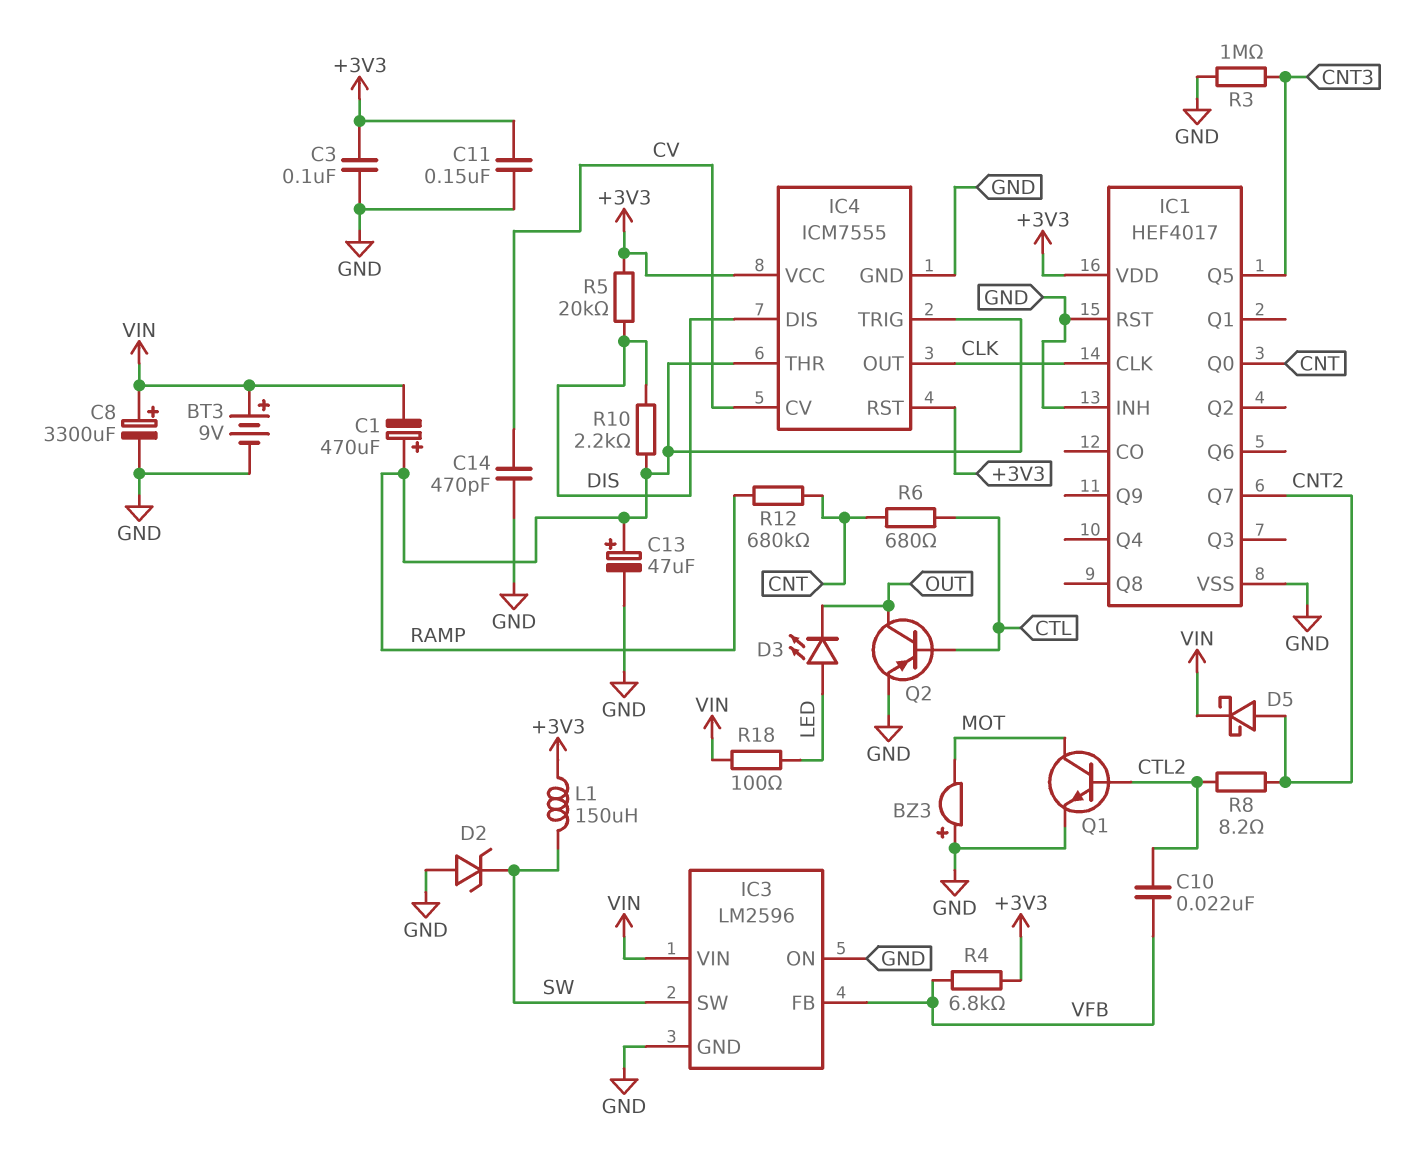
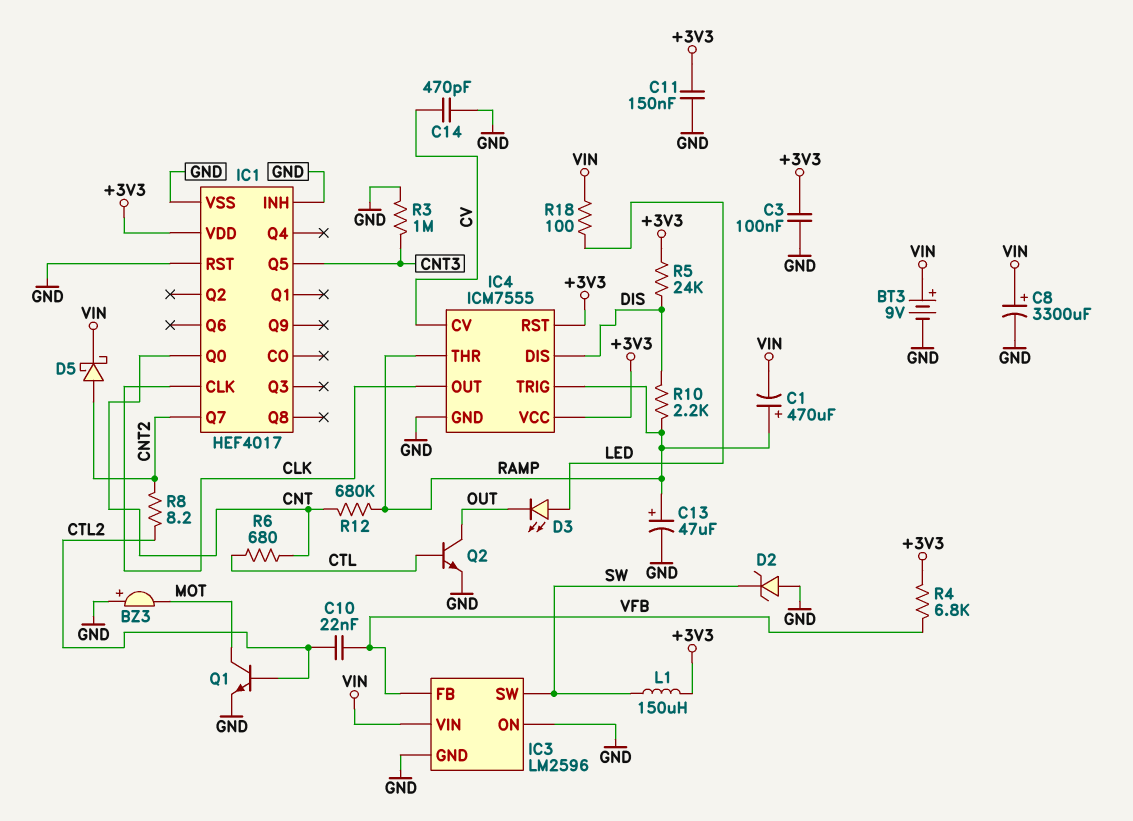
Q2: PNP (B CTL, C OUT, E GND) -> NPN (B CTL, C OUT, E GND)
R5: 20k (+3V3, DIS) -> 24k (+3V3, DIS)

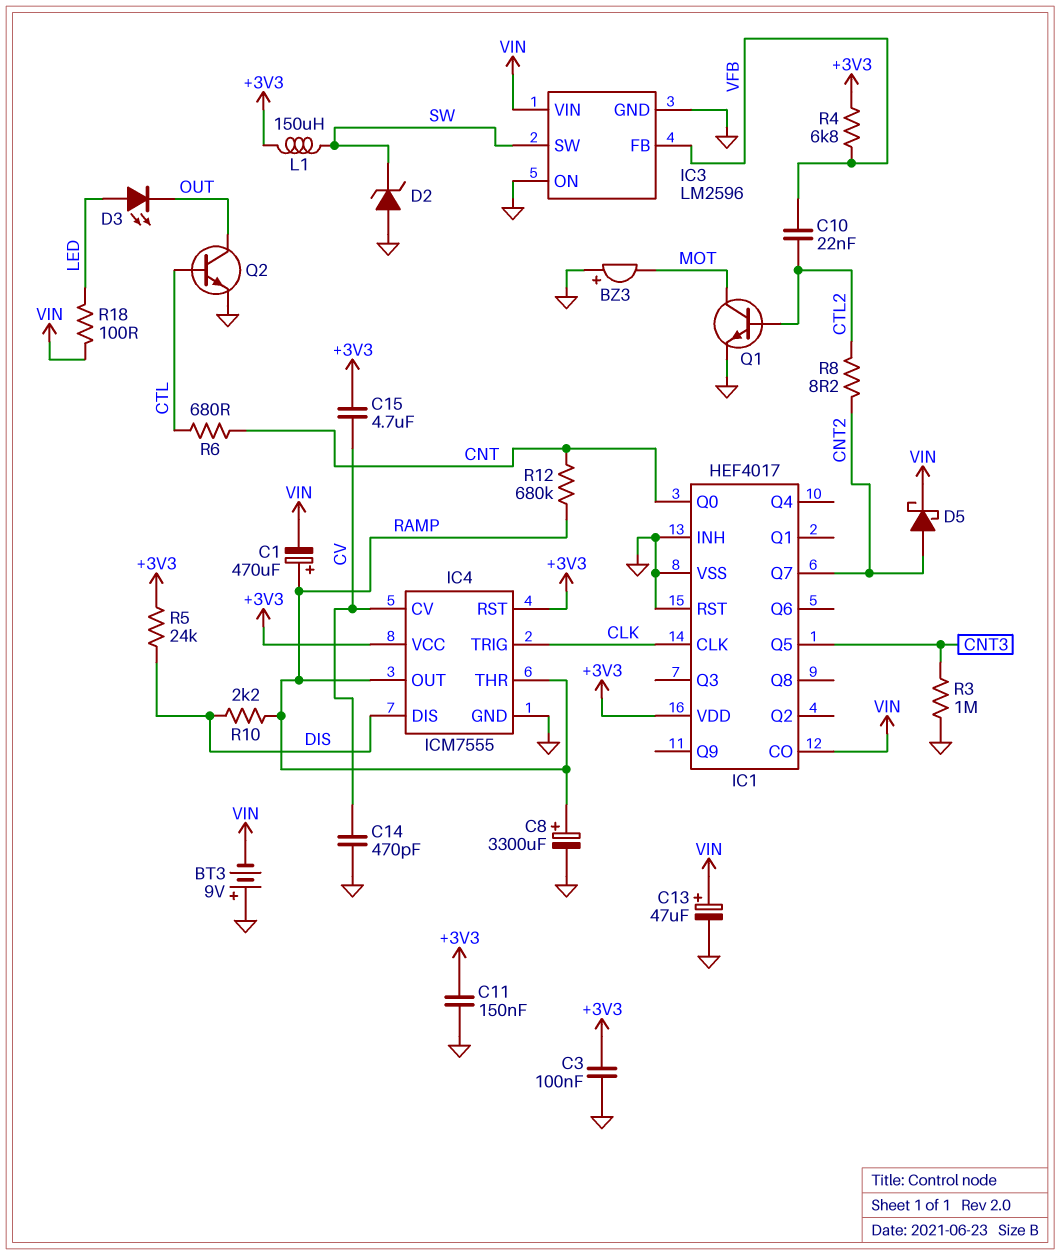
BT3: 9V (plus VIN, minus GND) -> 9V (plus GND, minus VIN)
C8: 3300uF (plus VIN, minus GND) -> 3300uF (plus RAMP, minus GND)
C13: 47uF (plus RAMP, minus GND) -> 47uF (plus VIN, minus GND)
C15: none -> 4.7uF (+3V3, CV)
IC1 pin CO: none -> VIN
IC4 pin OUT: CLK -> RAMP
IC4 pin TRIG: RAMP -> CLK

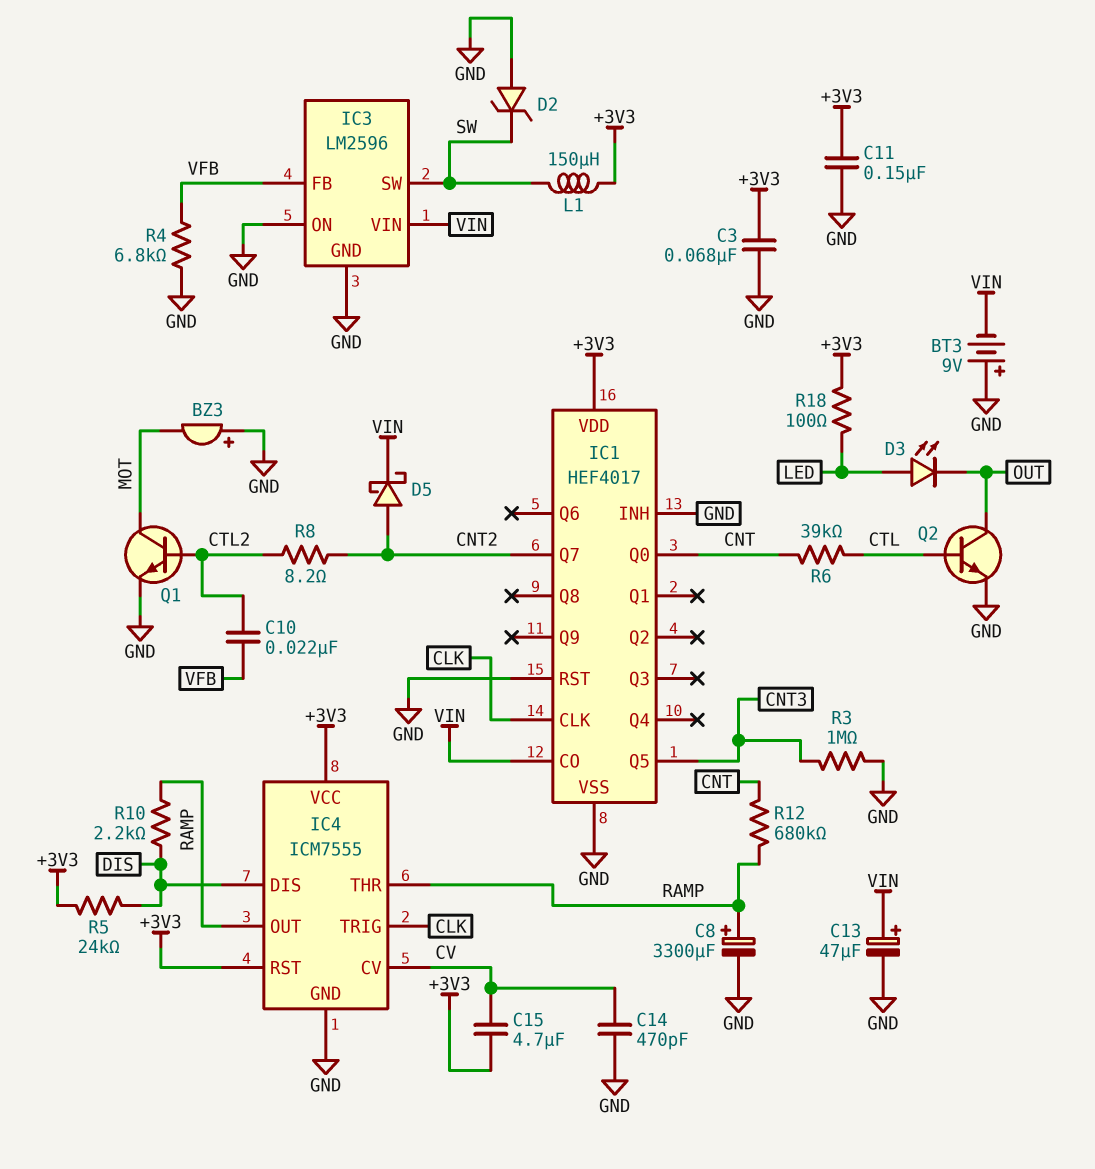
C1: 470uF (plus RAMP, minus VIN) -> none
C3: 100nF (+3V3, GND) -> 68nF (+3V3, GND)
R4: 6.8k (+3V3, VFB) -> 6.8k (GND, VFB)
R6: 680 (CNT, CTL) -> 39k (CNT, CTL)
R18: 100 (LED, VIN) -> 100 (+3V3, LED)

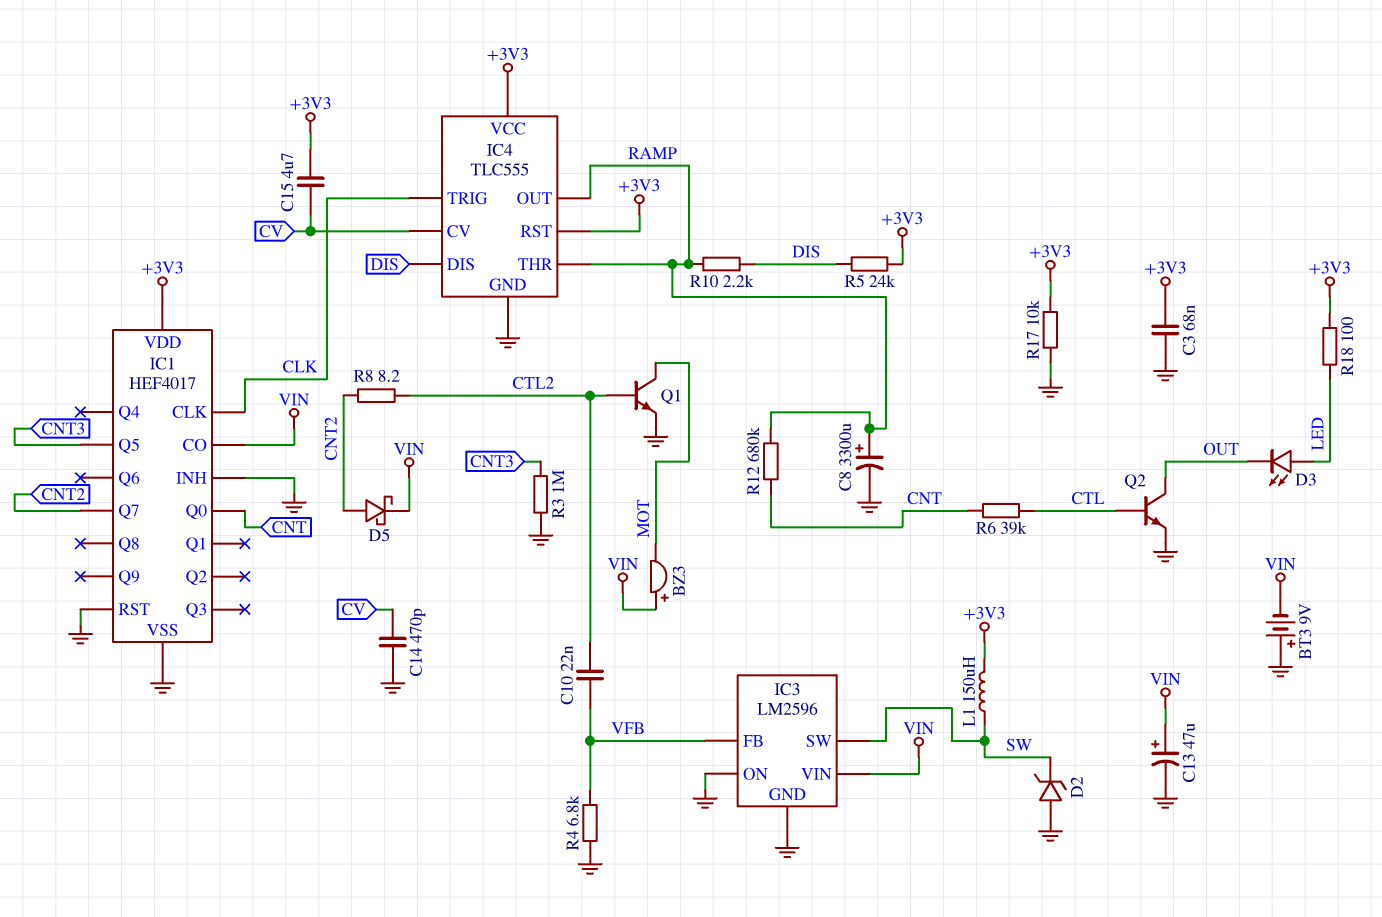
BZ3: buzzer (plus GND, minus MOT) -> buzzer (plus VIN, minus MOT)
C11: 150nF (+3V3, GND) -> none
IC4: ICM7555 -> TLC555
R17: none -> 10k (+3V3, GND)

